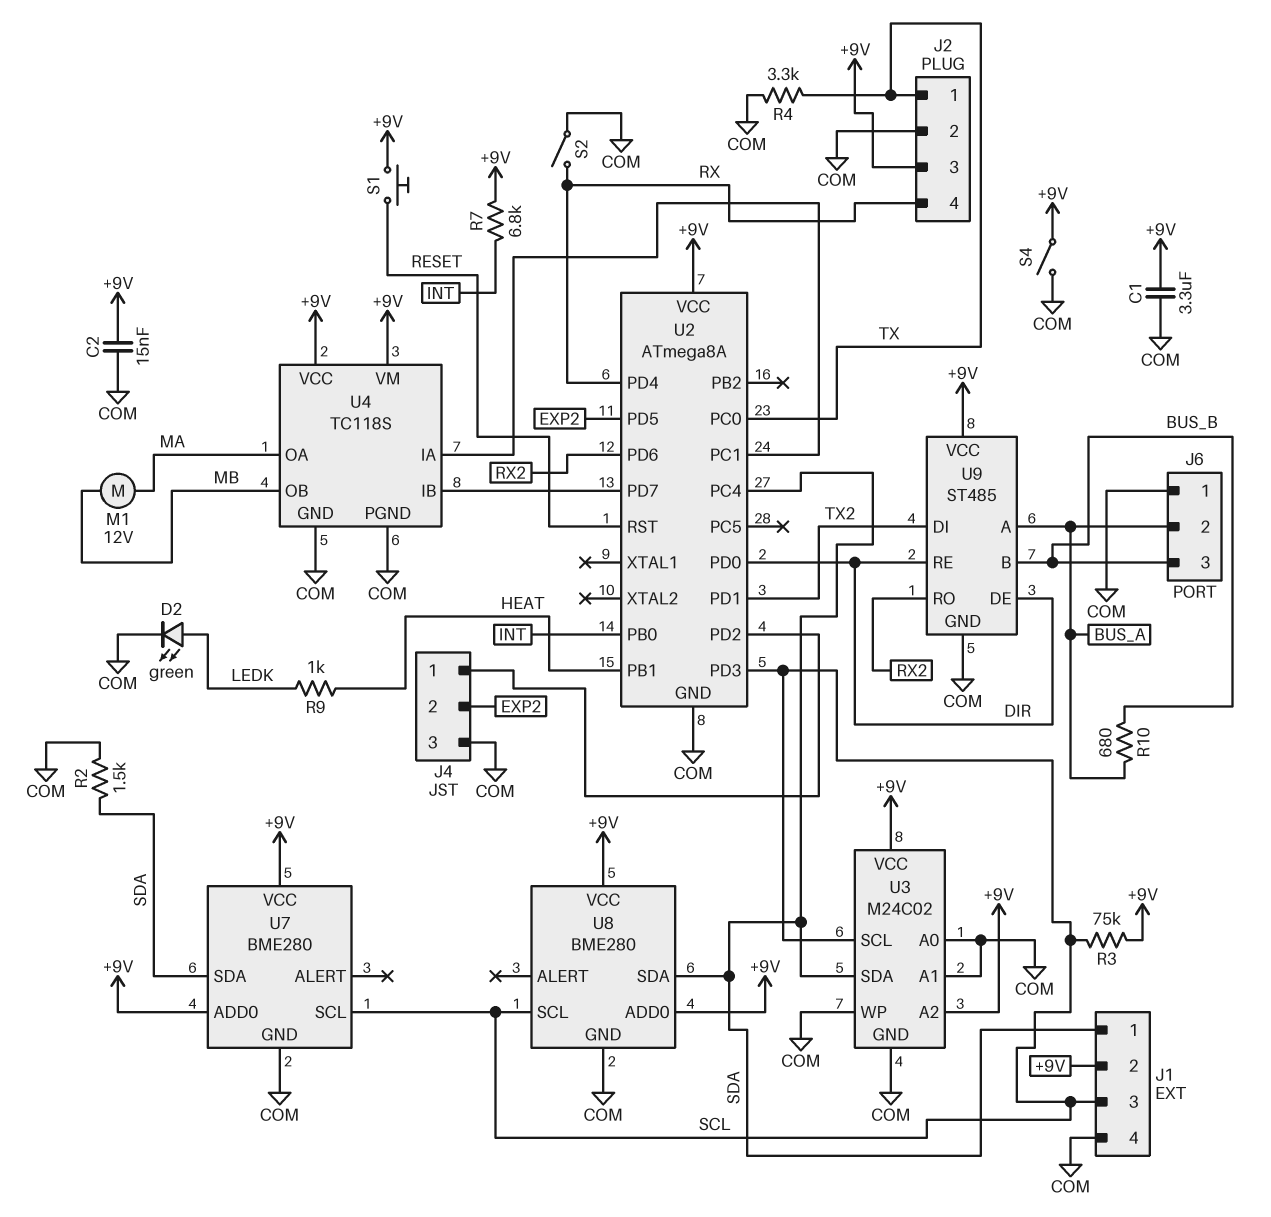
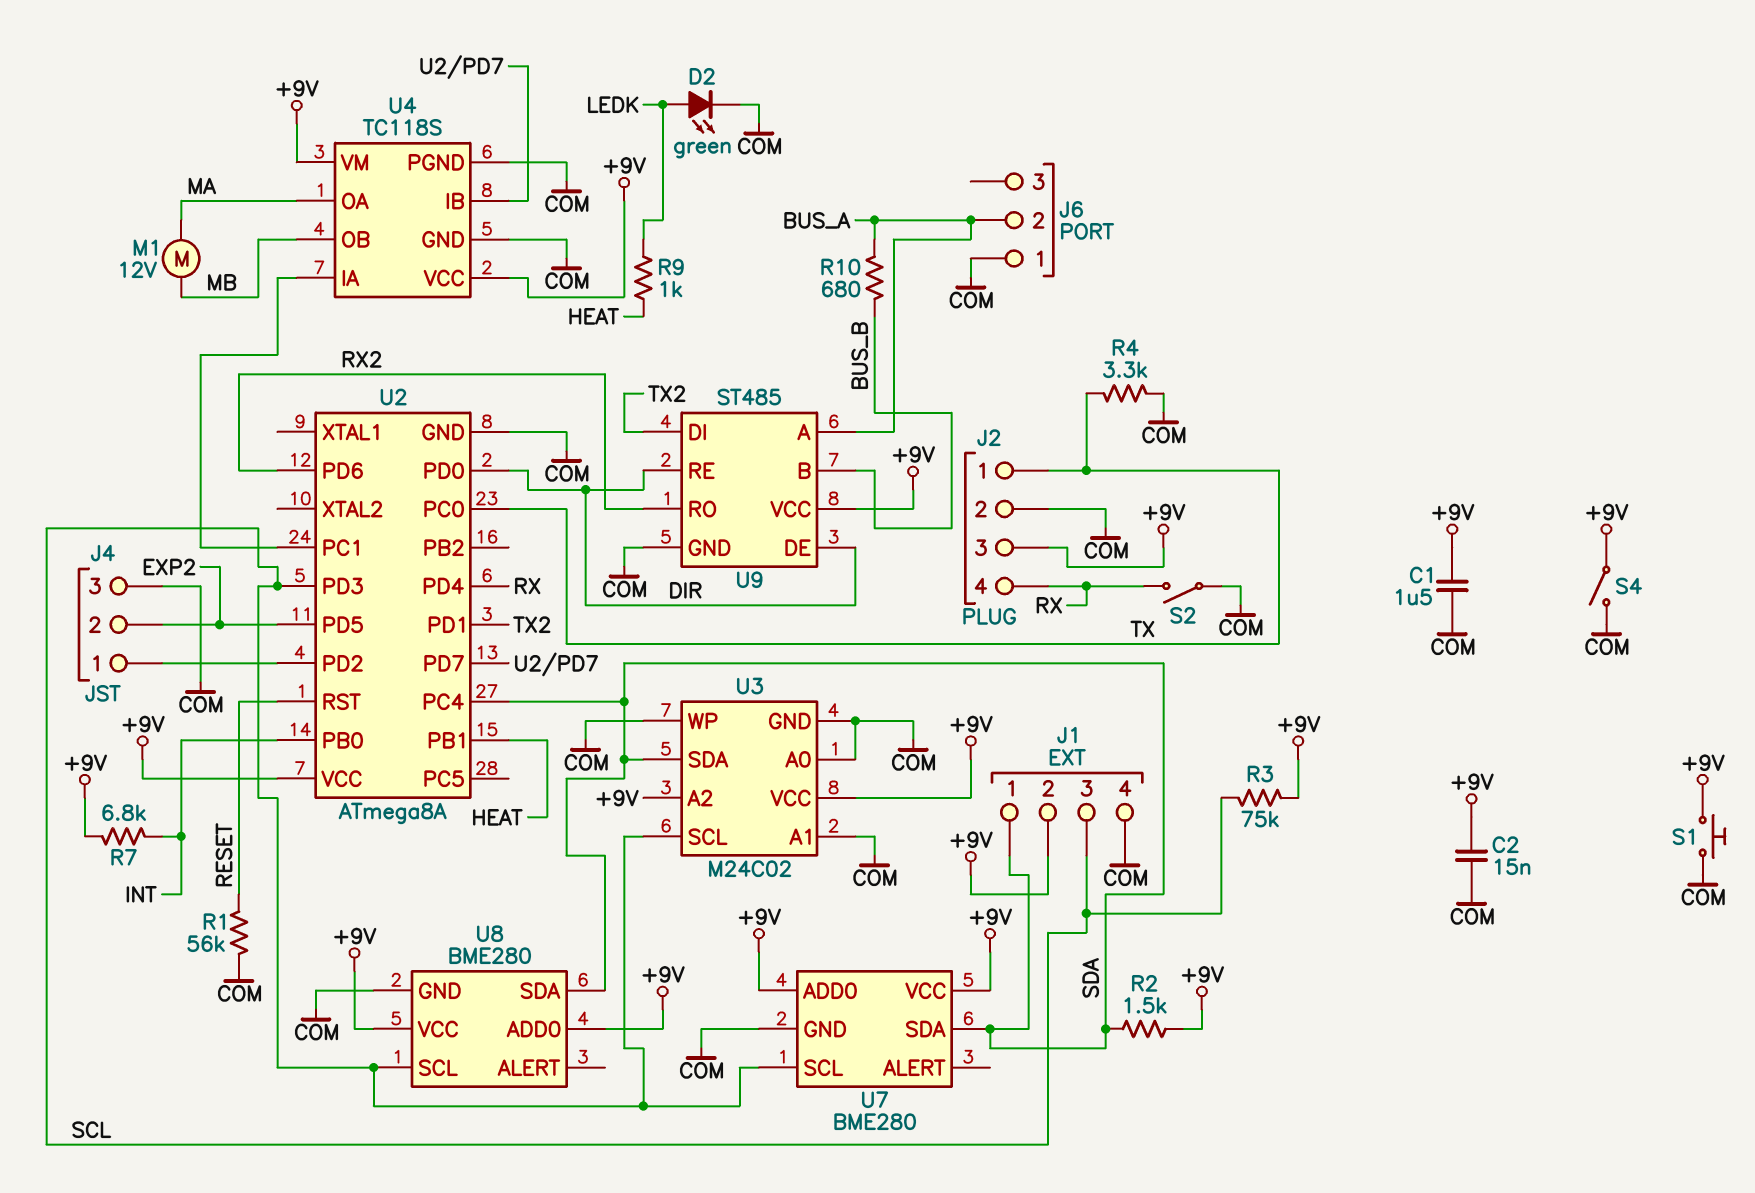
C1: 3.3uF (+9V, COM) -> 1.5uF (+9V, COM)
J6 pin 3: BUS_B -> none
R1: none -> 56k (COM, RESET)
R2: 1.5k (COM, SDA) -> 1.5k (+9V, SDA)
S1: button (+9V, RESET) -> button (+9V, COM)

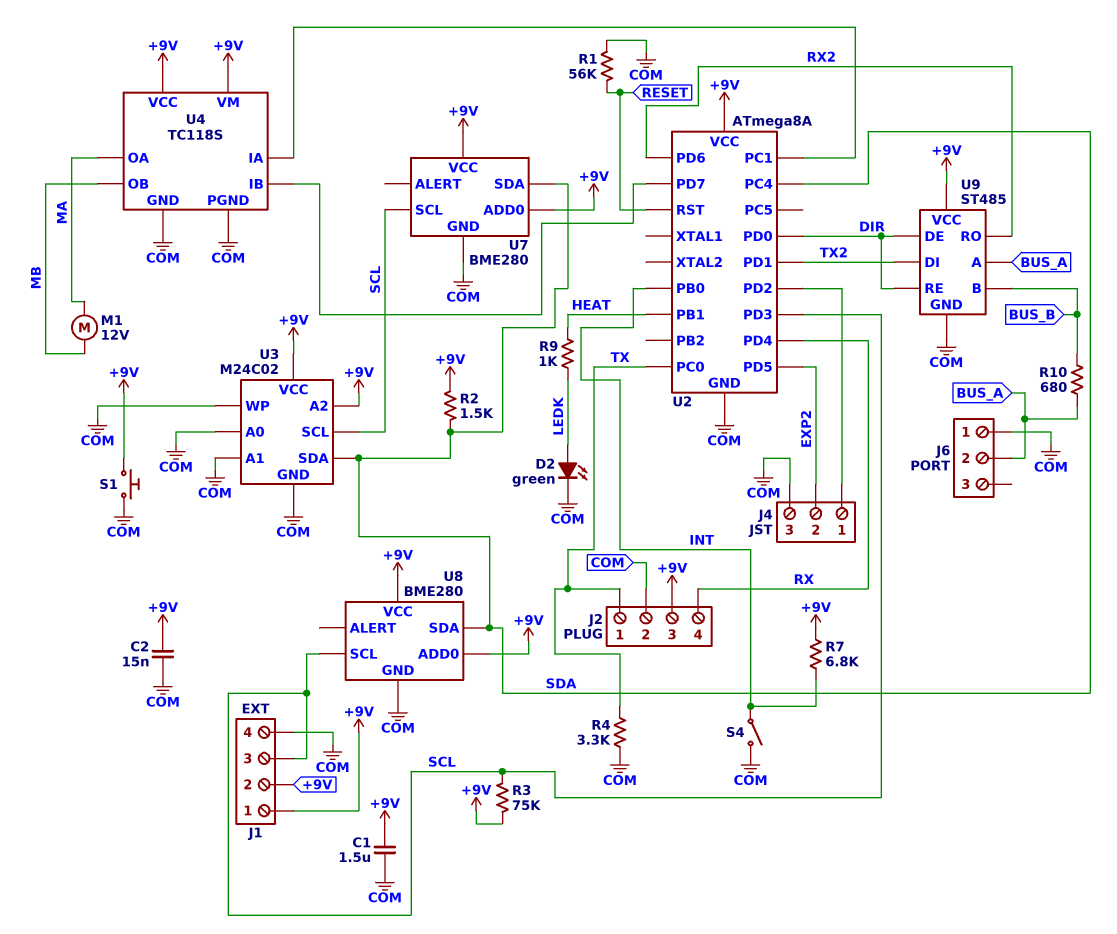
J1 pin 1: SDA -> +9V
S2: switch (COM, RX) -> none
S4: switch (+9V, COM) -> switch (COM, INT)

